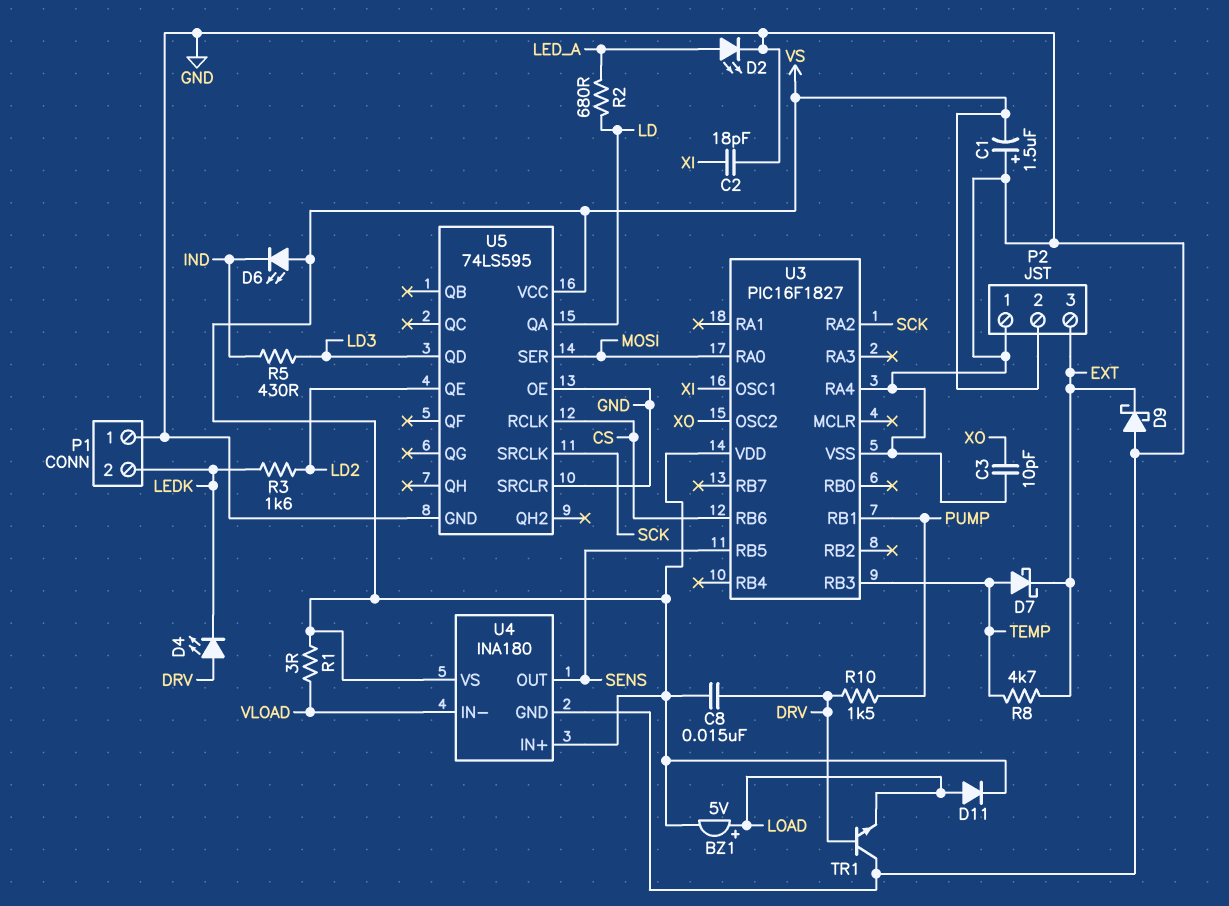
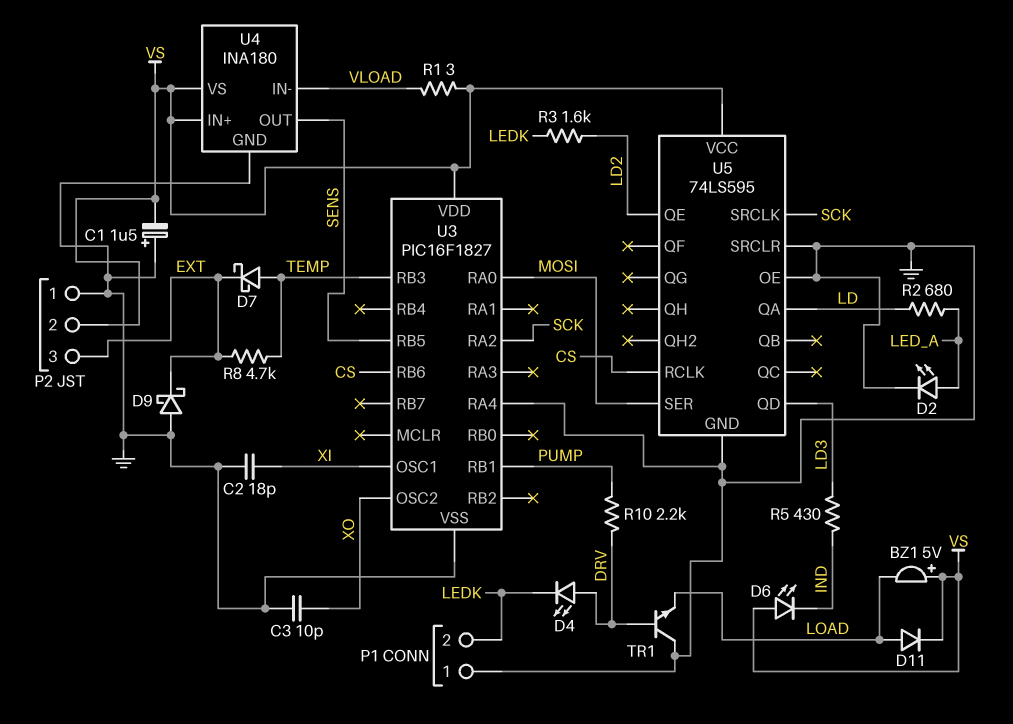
BZ1: buzzer 5V (plus LOAD, minus VS) -> buzzer 5V (plus VS, minus LOAD)
C8: 15nF (DRV, VS) -> none
R10: 1.5k (DRV, PUMP) -> 2.2k (DRV, PUMP)

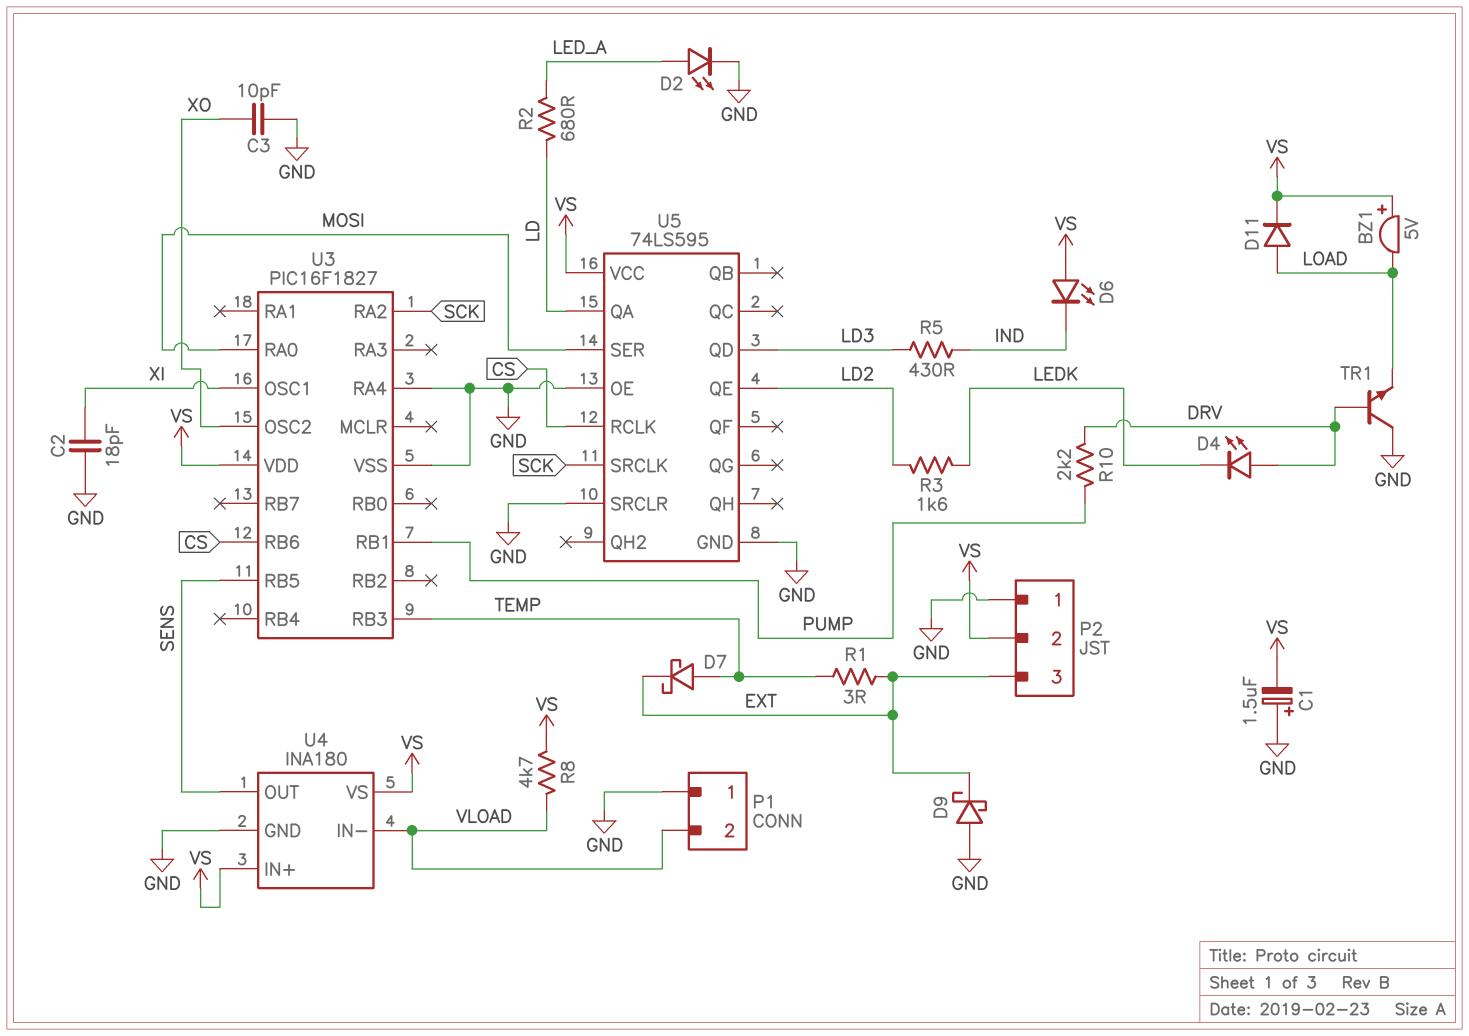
P1 pin 2: LEDK -> VLOAD
R1: 3 (VLOAD, VS) -> 3 (EXT, TEMP)
R8: 4.7k (EXT, TEMP) -> 4.7k (VLOAD, VS)

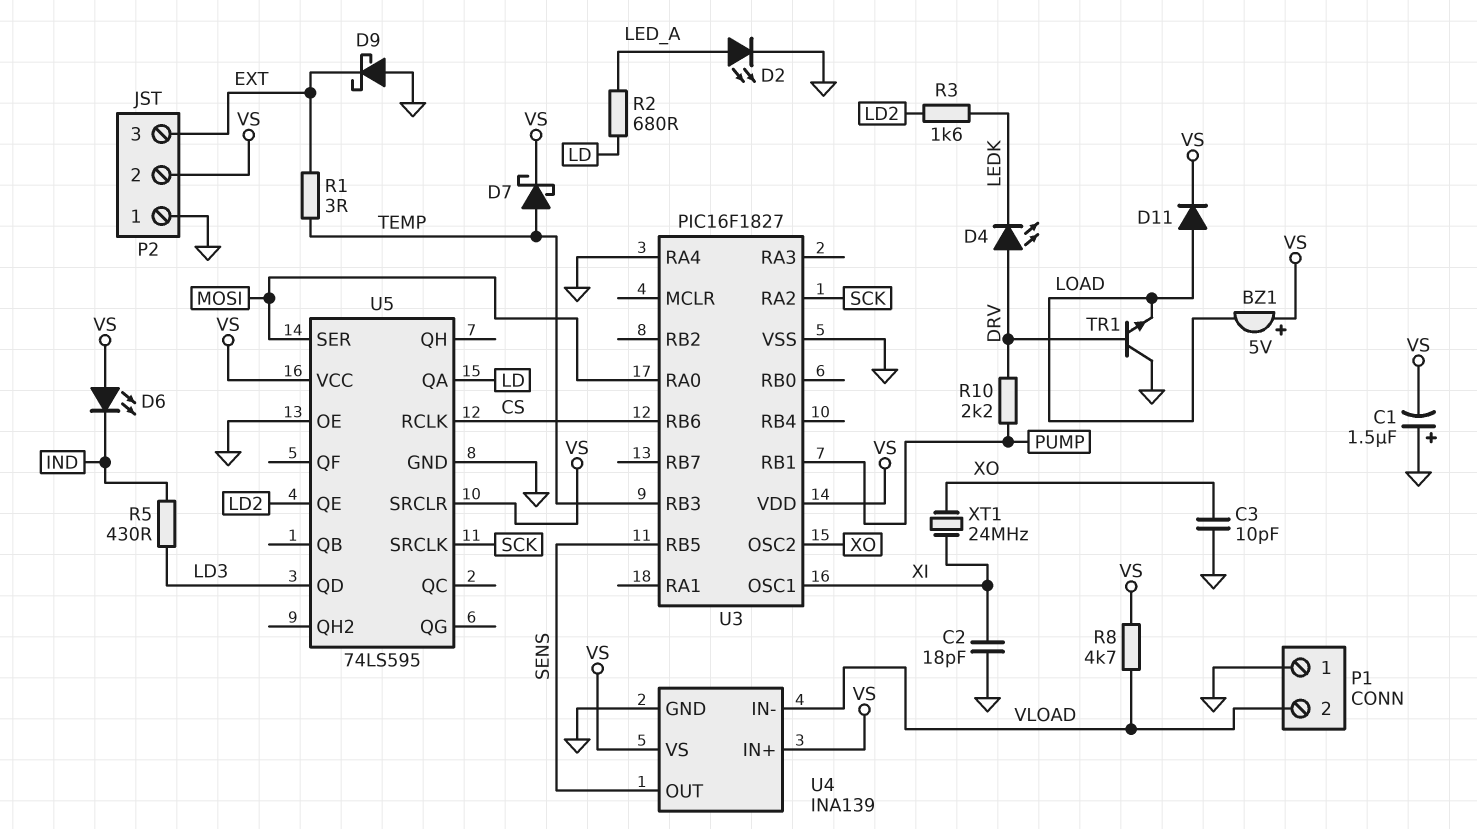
D7: schottky (A TEMP, K EXT) -> schottky (A TEMP, K VS)
U4: INA180 -> INA139
U5 pin SRCLR: GND -> VS
XT1: none -> 24MHz (XI, XO)

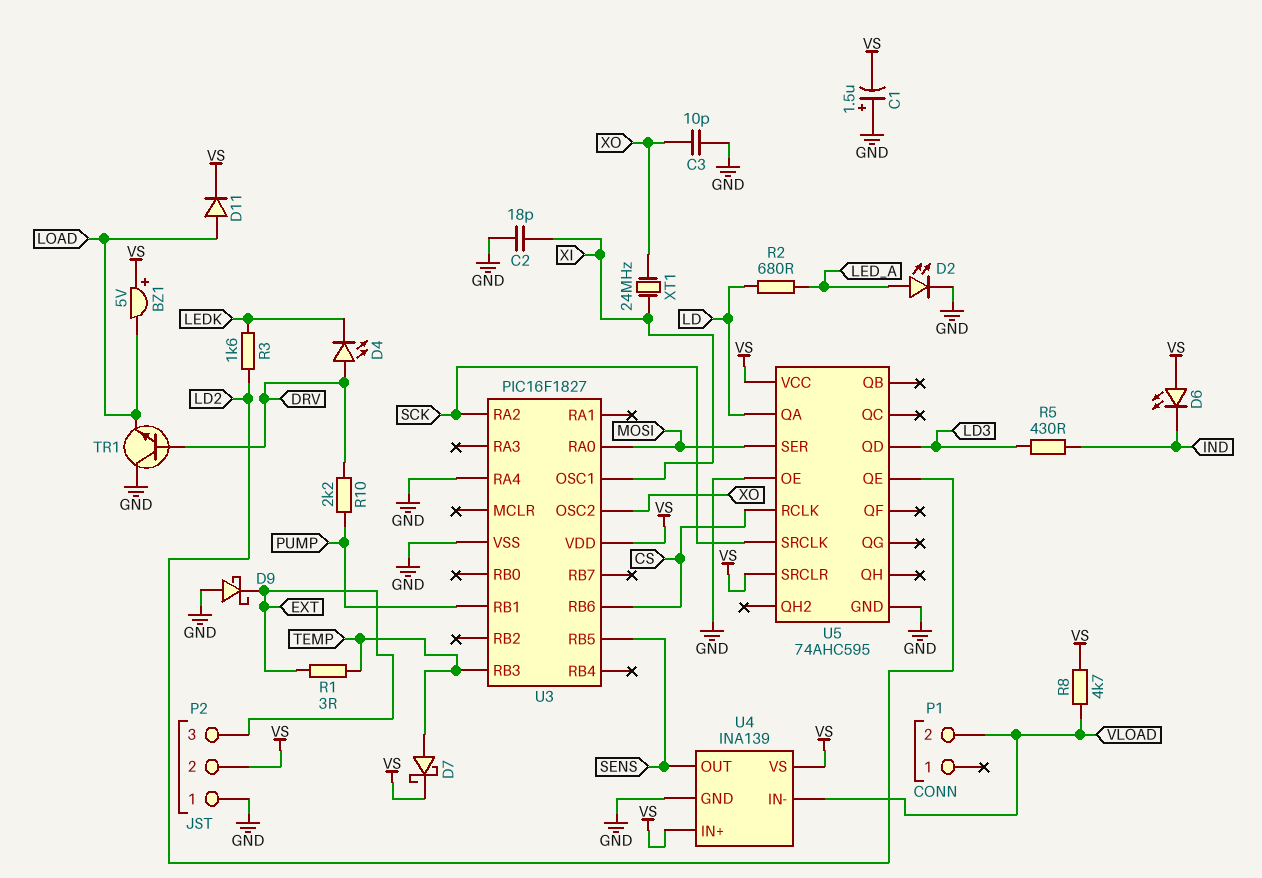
P1 pin 1: GND -> none
U5: 74LS595 -> 74AHC595

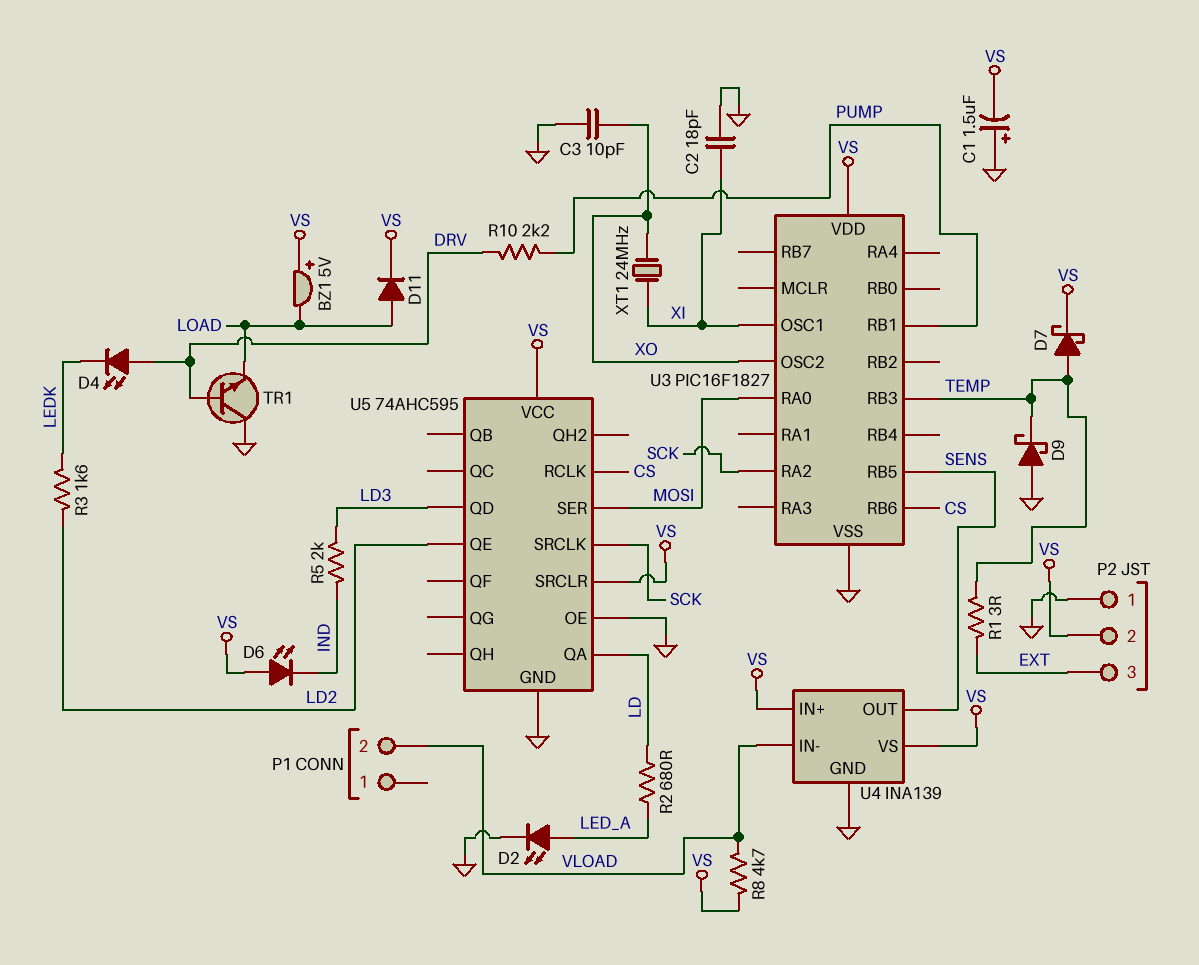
D9: schottky (A GND, K EXT) -> schottky (A GND, K TEMP)
R5: 430 (IND, LD3) -> 2k (IND, LD3)
U3 pin RA4: GND -> none

